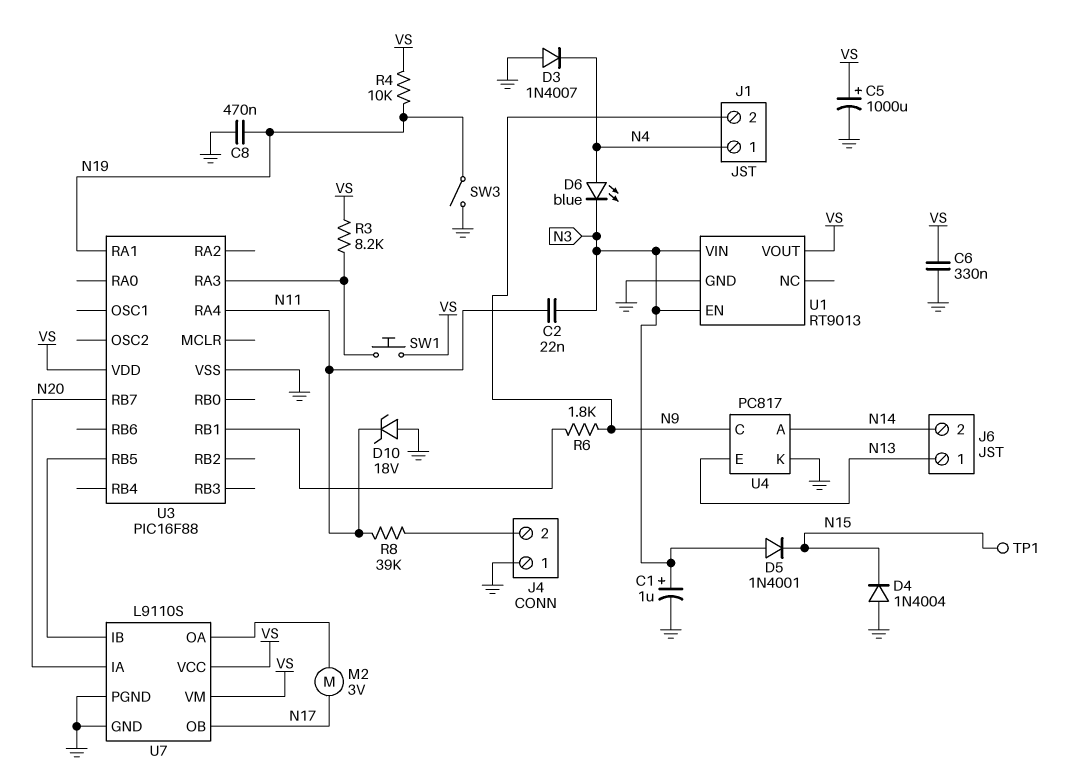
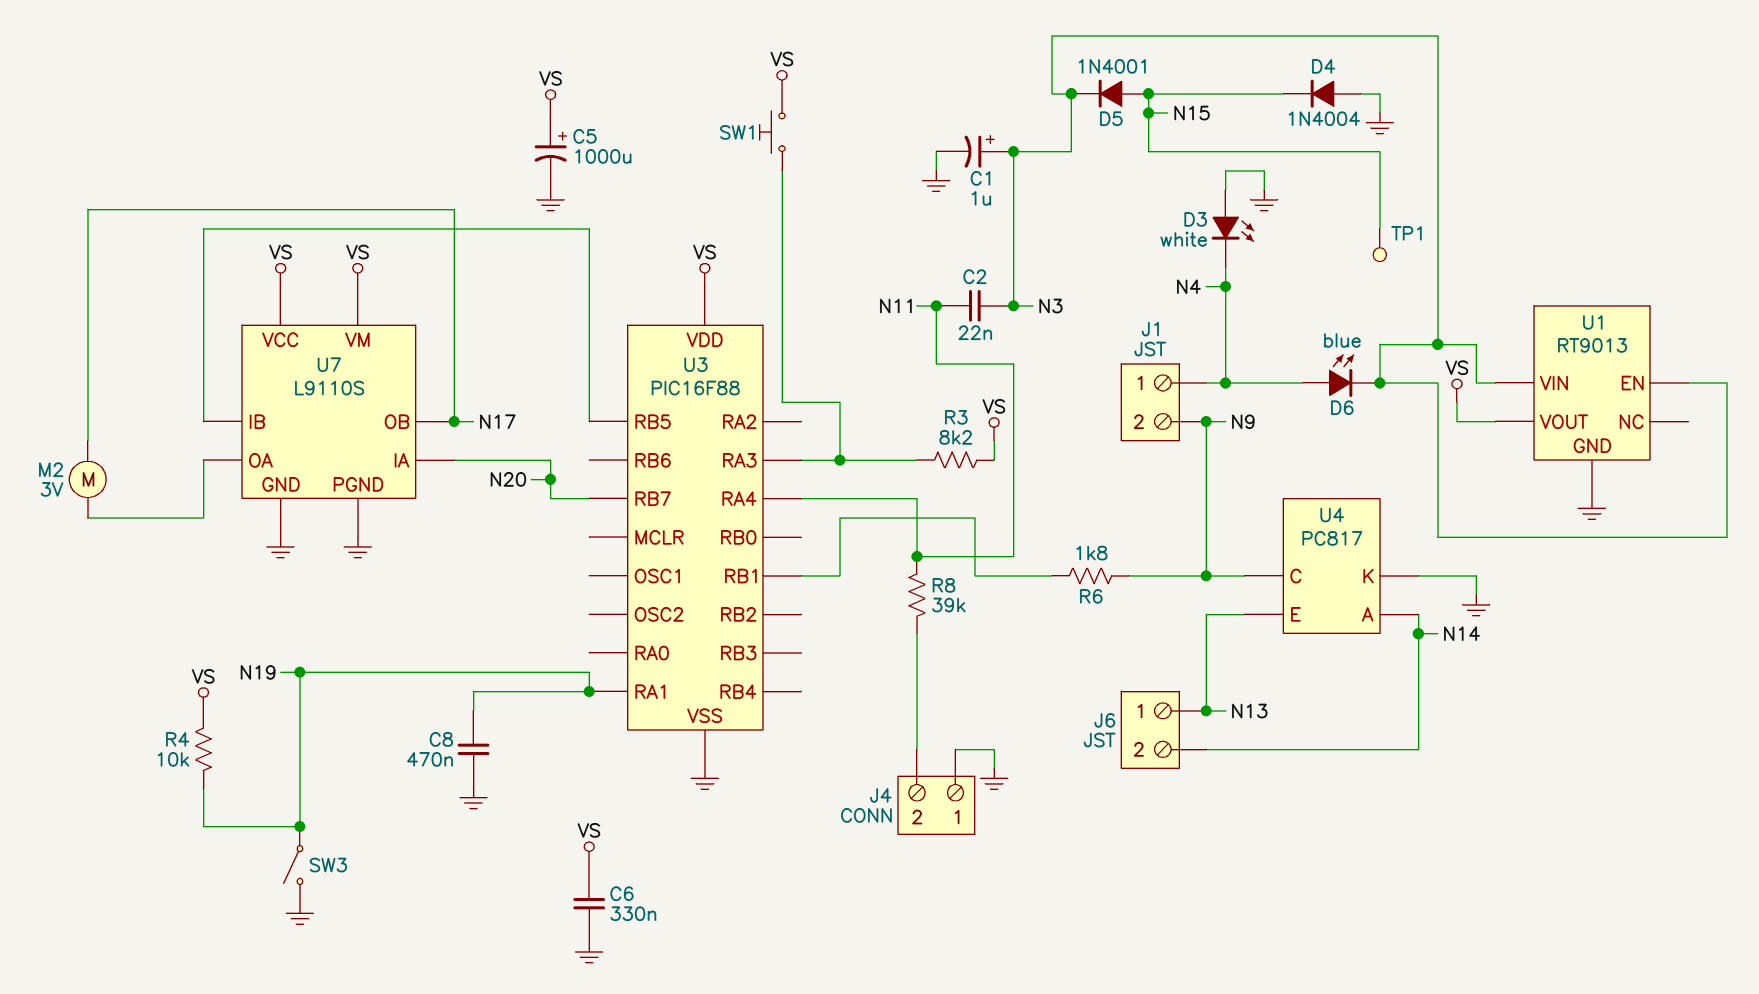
D3: diode 1N4007 (A GND, K N4) -> LED white (A GND, K N4)
D5: diode 1N4001 (A N3, K N15) -> diode 1N4001 (A N15, K N3)
D10: zener 18V (A GND, K N11) -> none

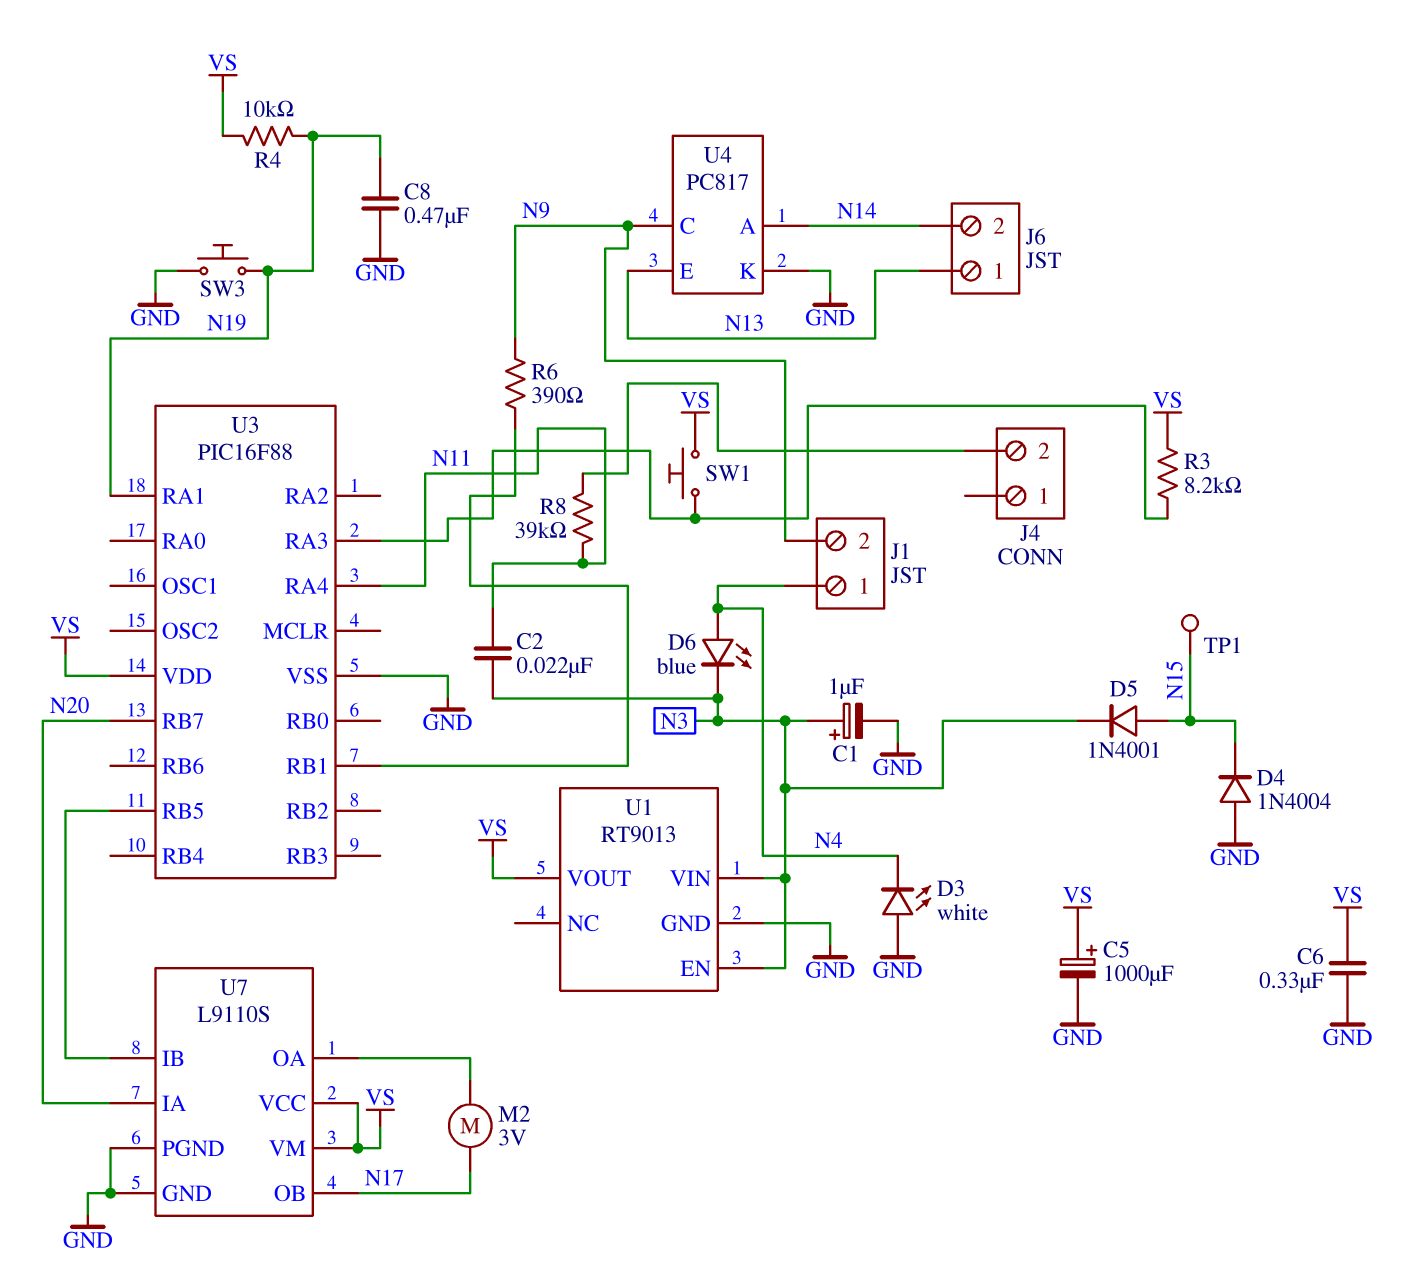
J4 pin 1: GND -> none
R6: 1.8k (N9, U3/RB1) -> 390 (N9, U3/RB1)
SW3: switch (GND, N19) -> button (GND, N19)

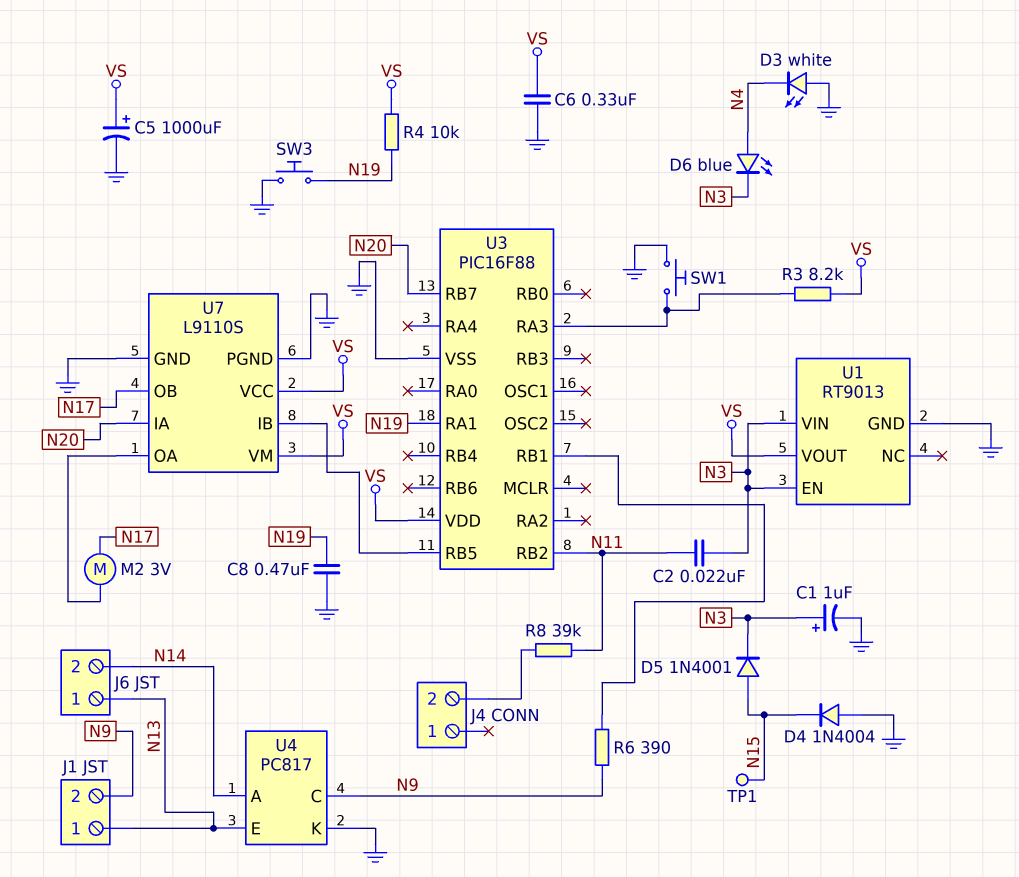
J1 pin 1: N4 -> N13
SW1: button (U3/RA3, VS) -> button (GND, U3/RA3)
U3 pin RA4: N11 -> none
U3 pin RB2: none -> N11

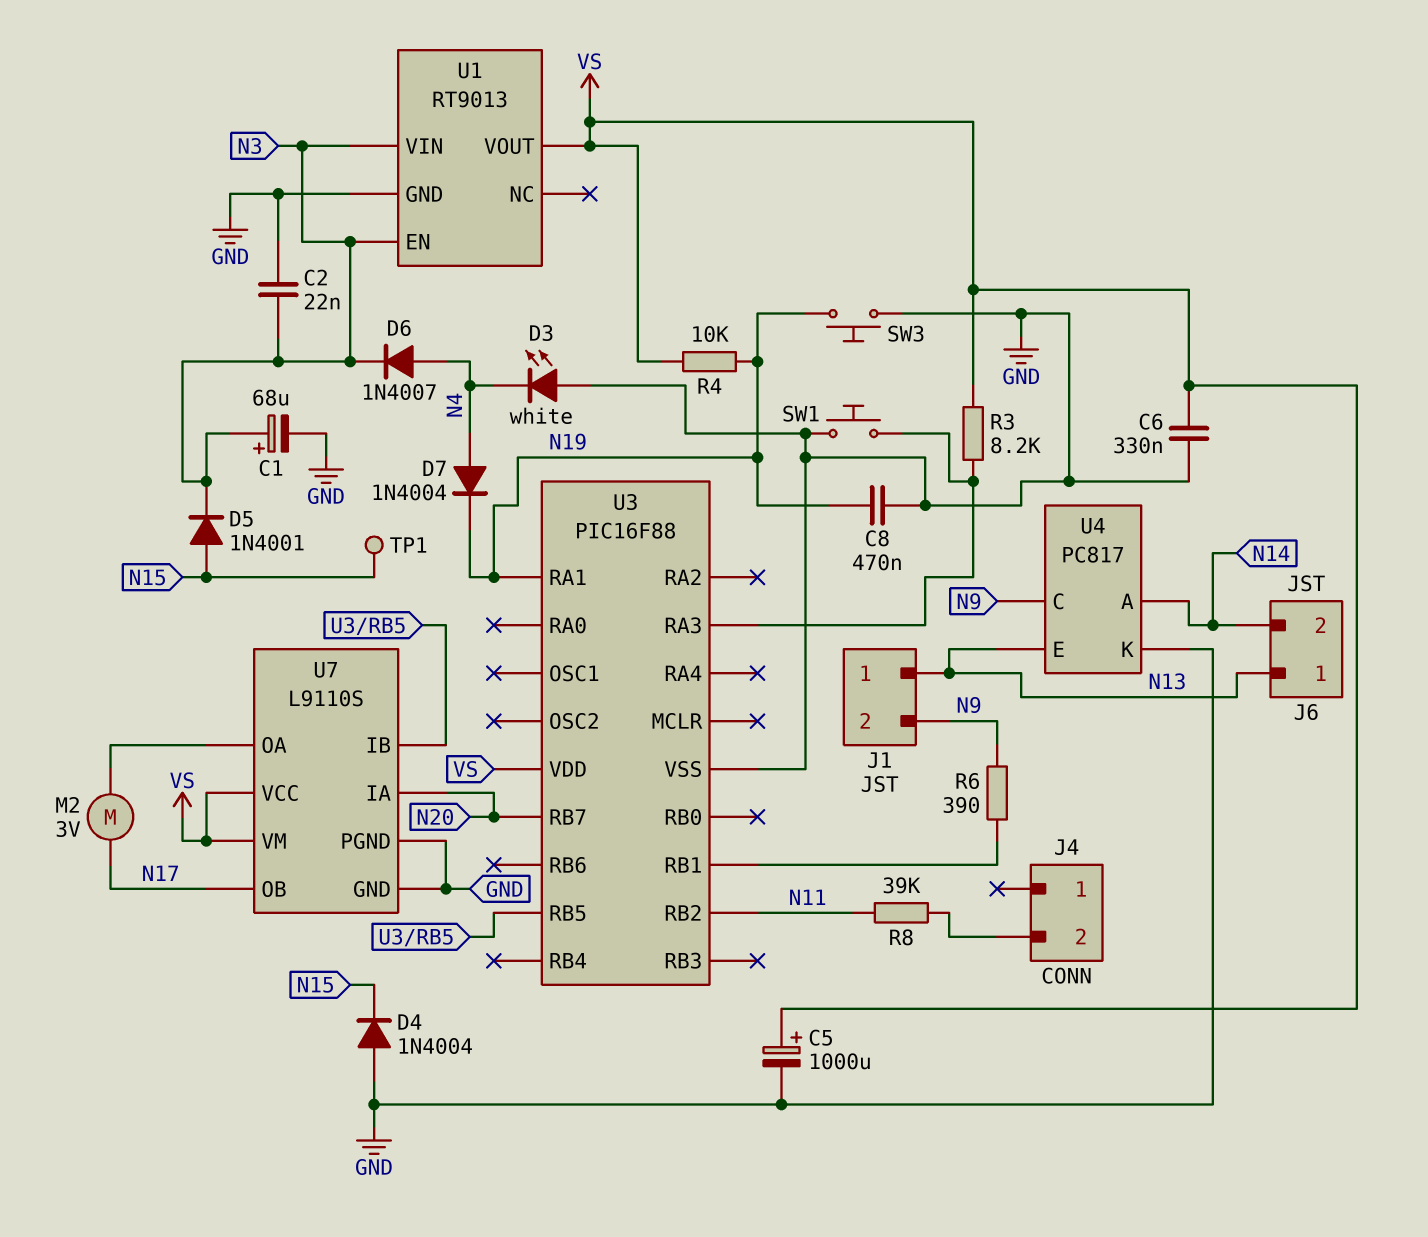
C1: 1uF (plus N3, minus GND) -> 68uF (plus N3, minus GND)
C2: 22nF (N3, N11) -> 22nF (GND, N3)
D6: LED blue (A N4, K N3) -> diode 1N4007 (A N4, K N3)
D7: none -> diode 1N4004 (A N4, K N19)

